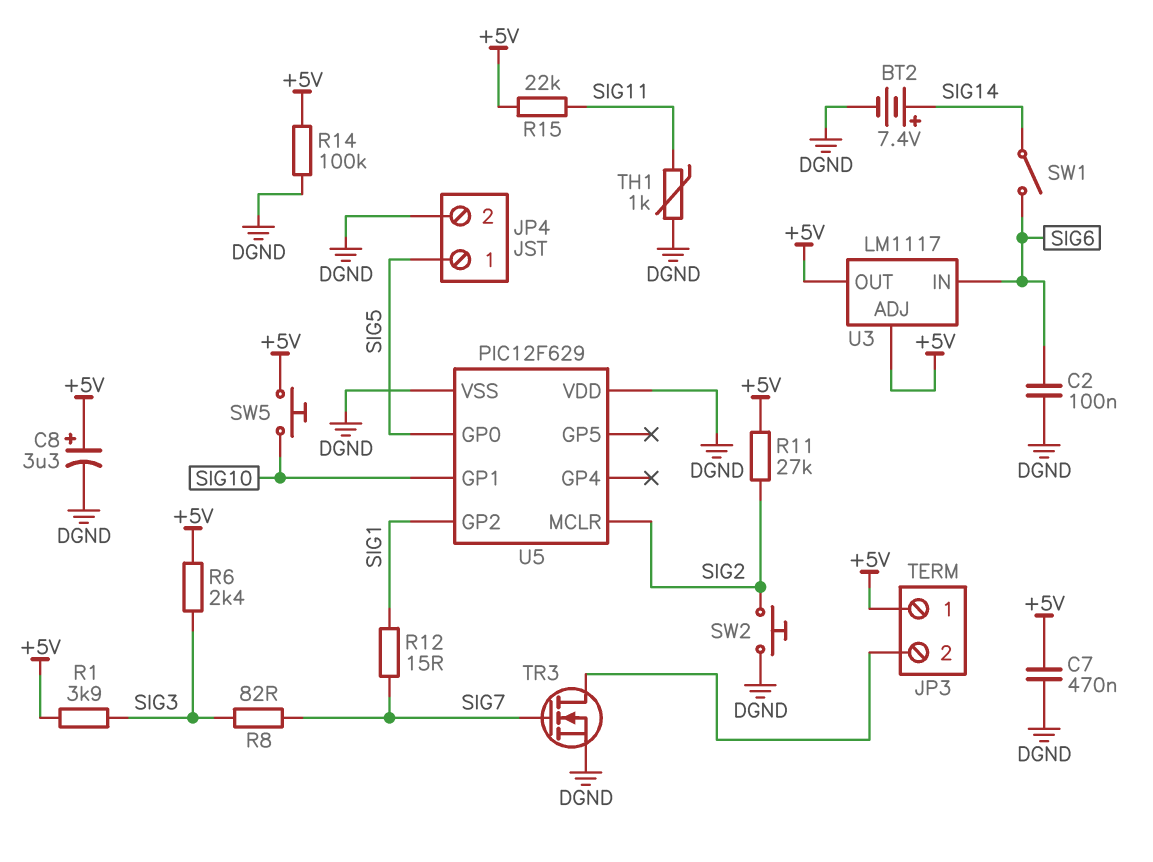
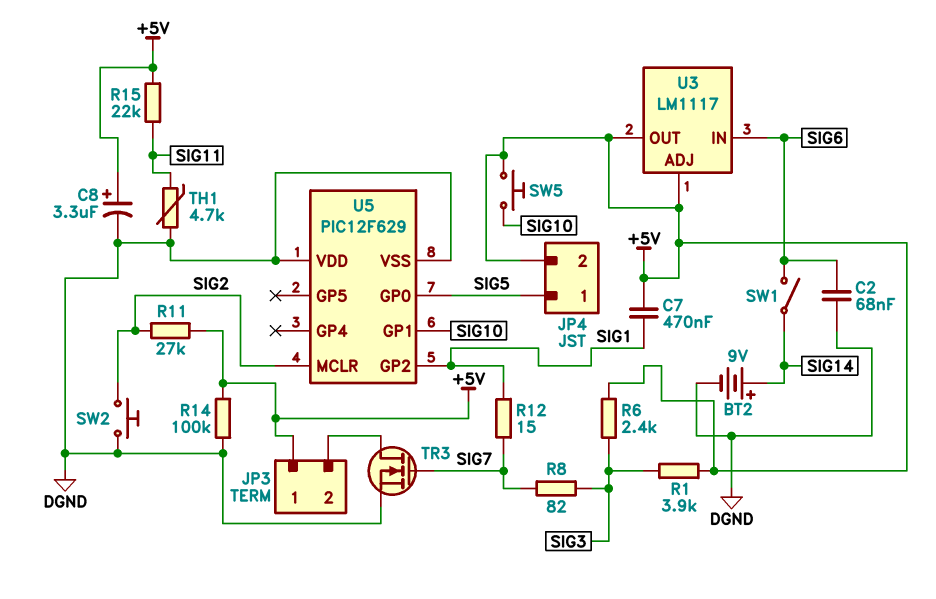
BT2: 7.4V (plus SIG14, minus DGND) -> 9V (plus SIG14, minus DGND)
C2: 100nF (DGND, SIG6) -> 68nF (DGND, SIG6)
C7: 470nF (+5V, DGND) -> 470nF (+5V, SIG1)
JP4 pin 2: DGND -> +5V
TH1: 1k (DGND, SIG11) -> 4.7k (DGND, SIG11)

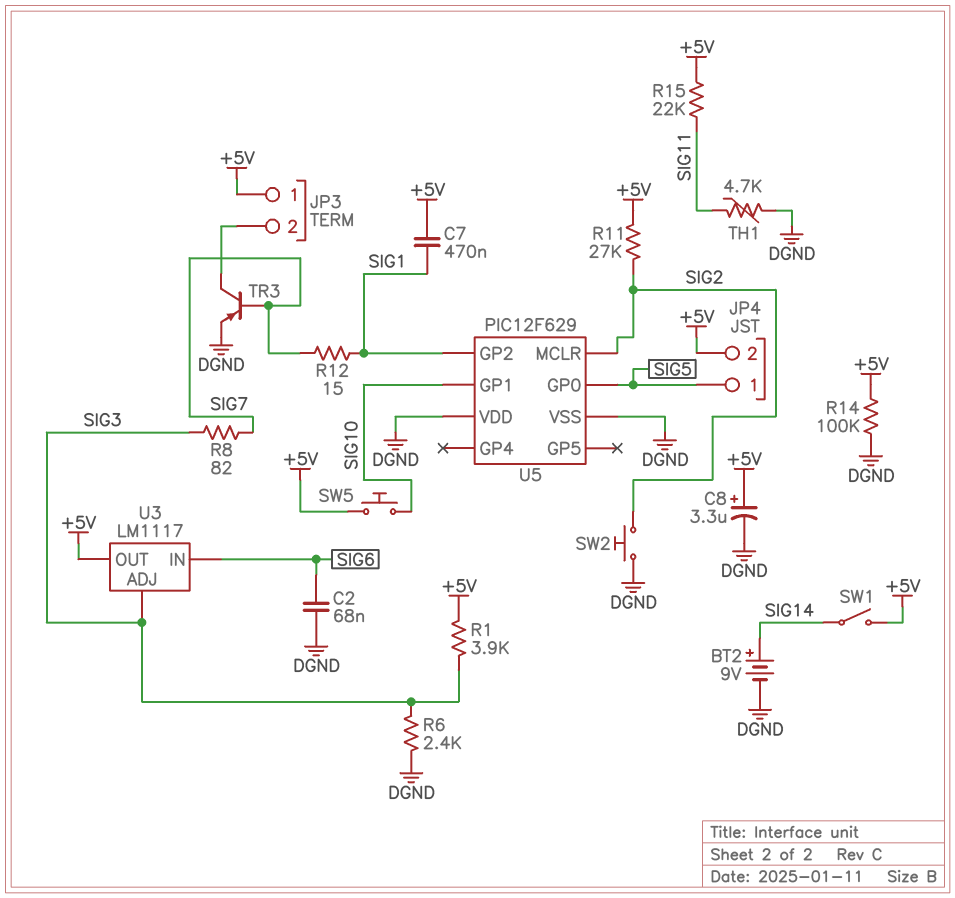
R6: 2.4k (+5V, SIG3) -> 2.4k (DGND, SIG3)
SW1: switch (SIG6, SIG14) -> switch (+5V, SIG14)
TR3: NMOS (G SIG7, D JP3/2, S DGND) -> PNP (B SIG7, C JP3/2, E DGND)
U3 pin ADJ: +5V -> SIG3

